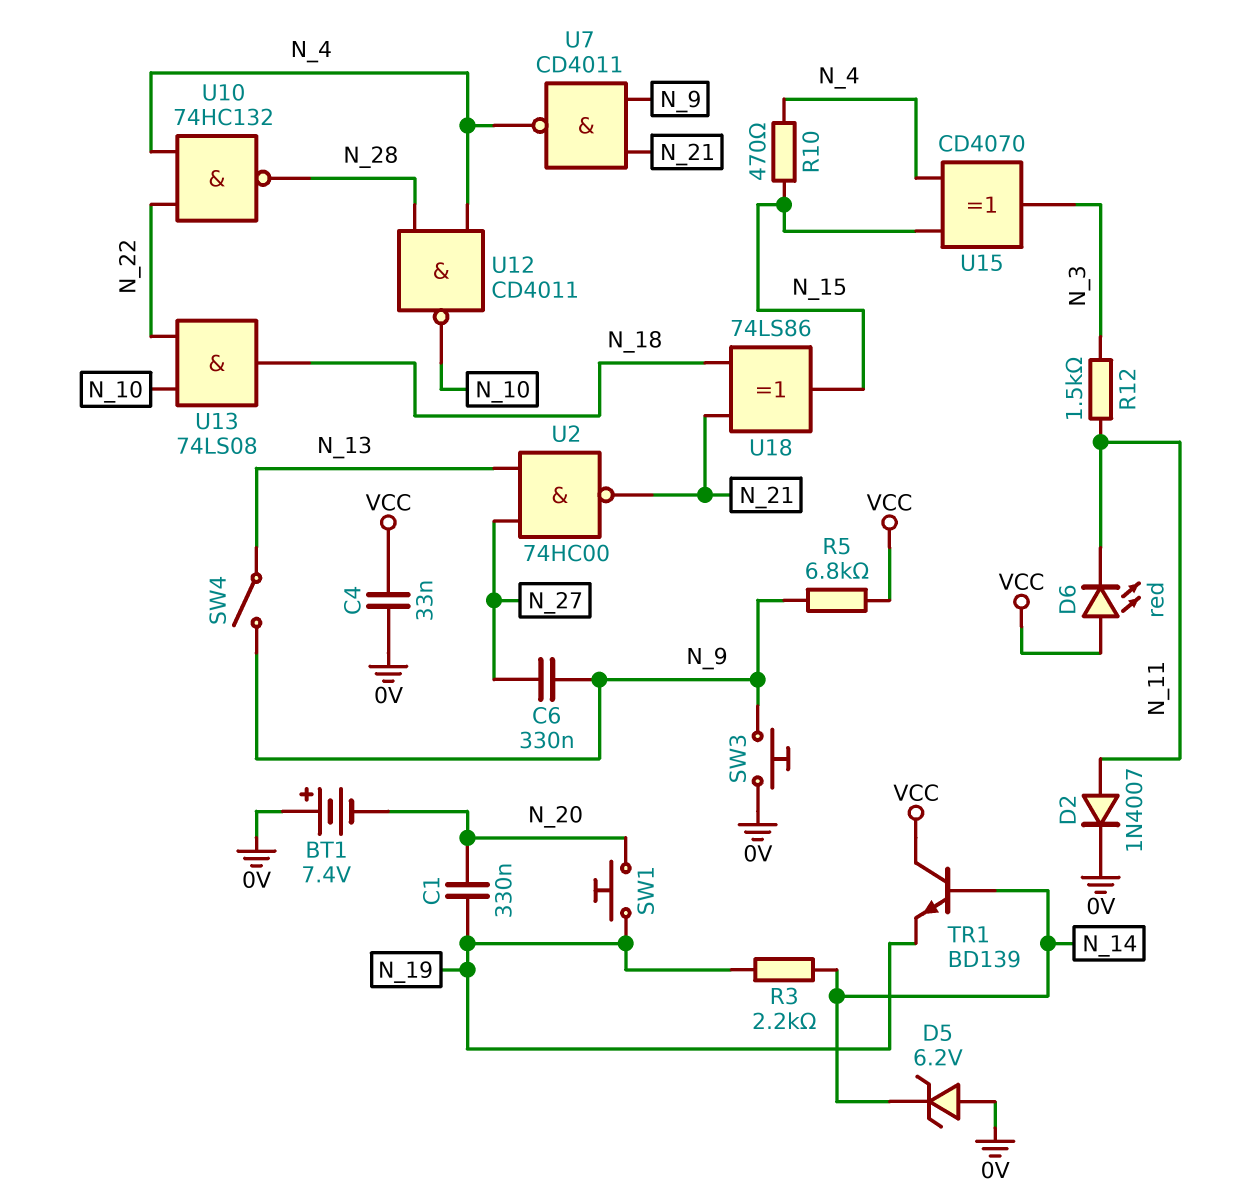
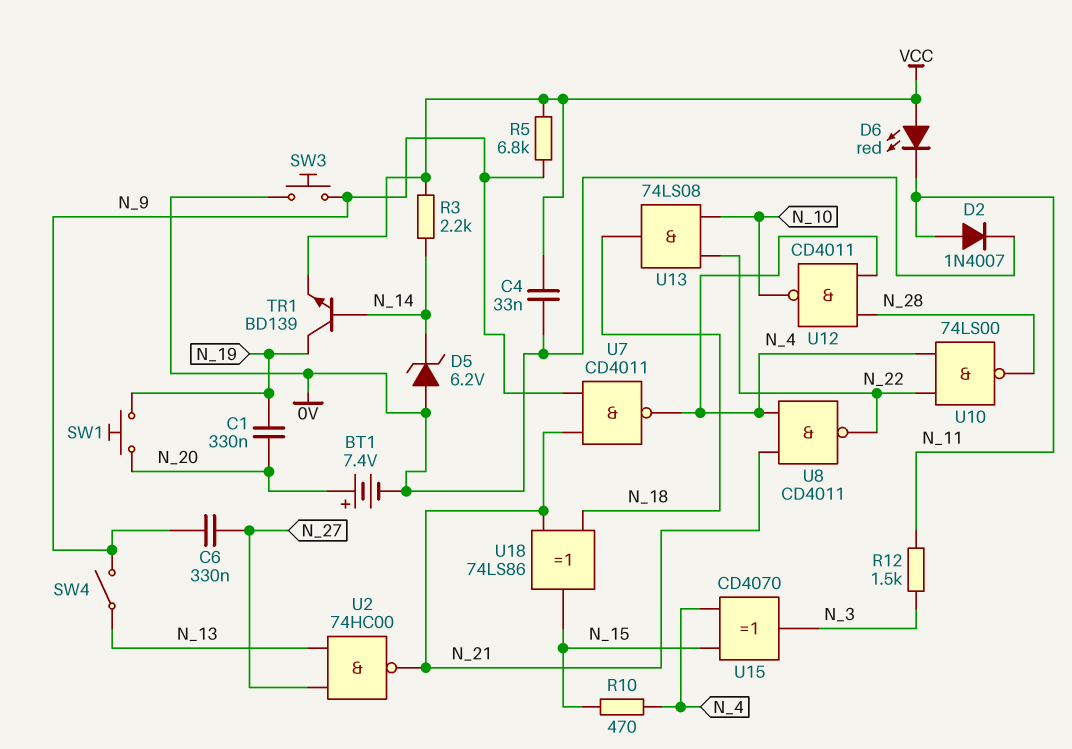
BT1: 7.4V (plus 0V, minus N_20) -> 7.4V (plus N_20, minus 0V)
R3: 2.2k (N_14, N_19) -> 2.2k (N_14, VCC)
TR1: NPN BD139 (B N_14, C VCC, E N_19) -> NPN BD139 (B N_14, C N_19, E VCC)
U8: none -> NAND CD4011 (in N_4, in N_21, out N_22)
U10: NAND 74HC132 (in N_4, in N_22, out N_28) -> NAND 74LS00 (in N_4, in N_22, out N_28)

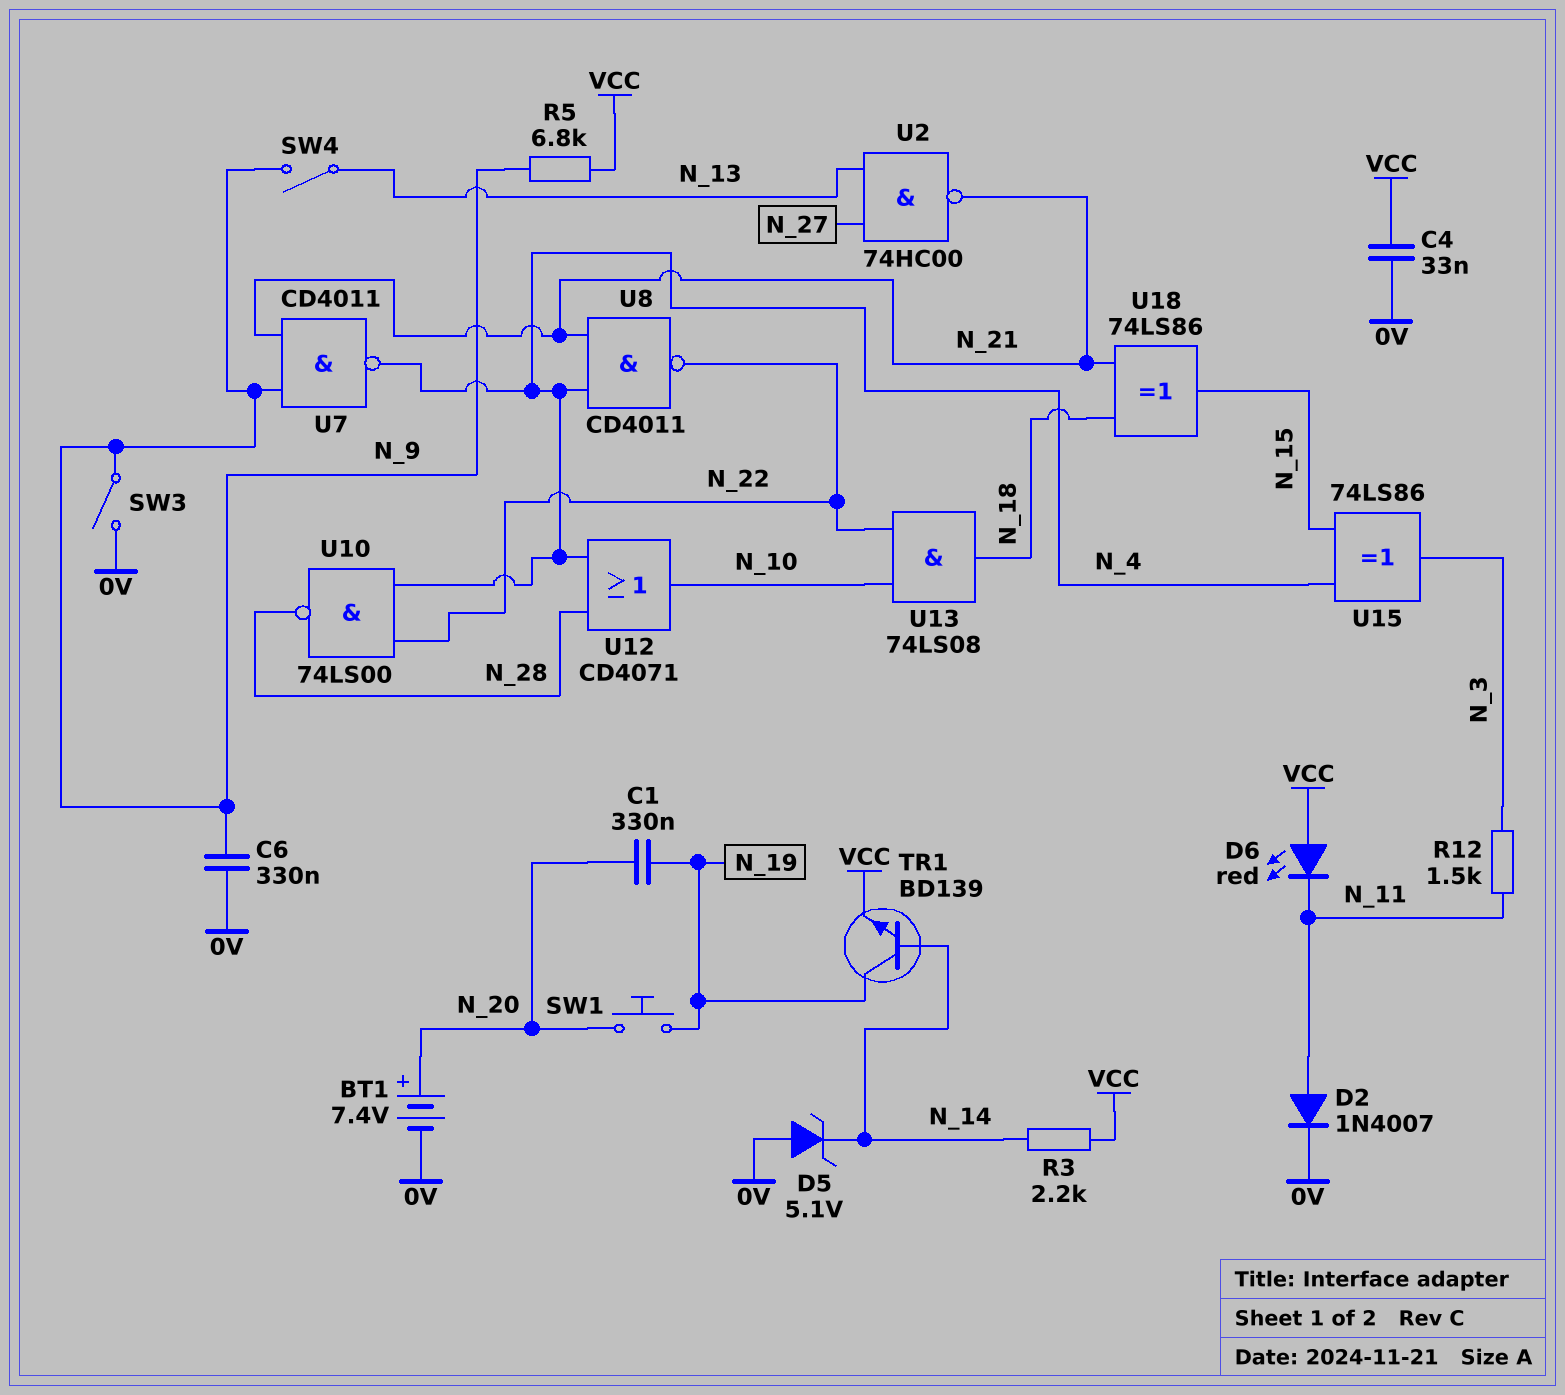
C6: 330nF (N_9, N_27) -> 330nF (0V, N_9)
D5: zener 6.2V (A 0V, K N_14) -> zener 5.1V (A 0V, K N_14)
R10: 470 (N_4, N_15) -> none
SW3: button (0V, N_9) -> switch (0V, N_9)
U12: NAND CD4011 (in N_4, in N_28, out N_10) -> OR CD4071 (in N_4, in N_28, out N_10)
U15: XOR CD4070 (in N_4, in N_15, out N_3) -> XOR 74LS86 (in N_4, in N_15, out N_3)

